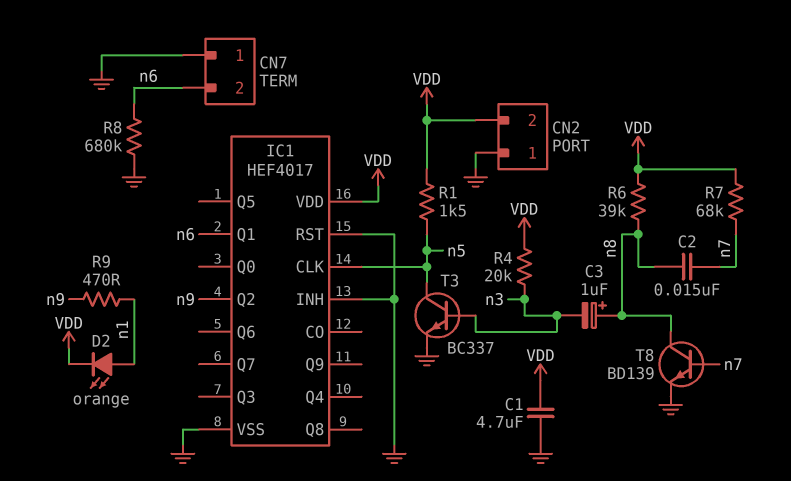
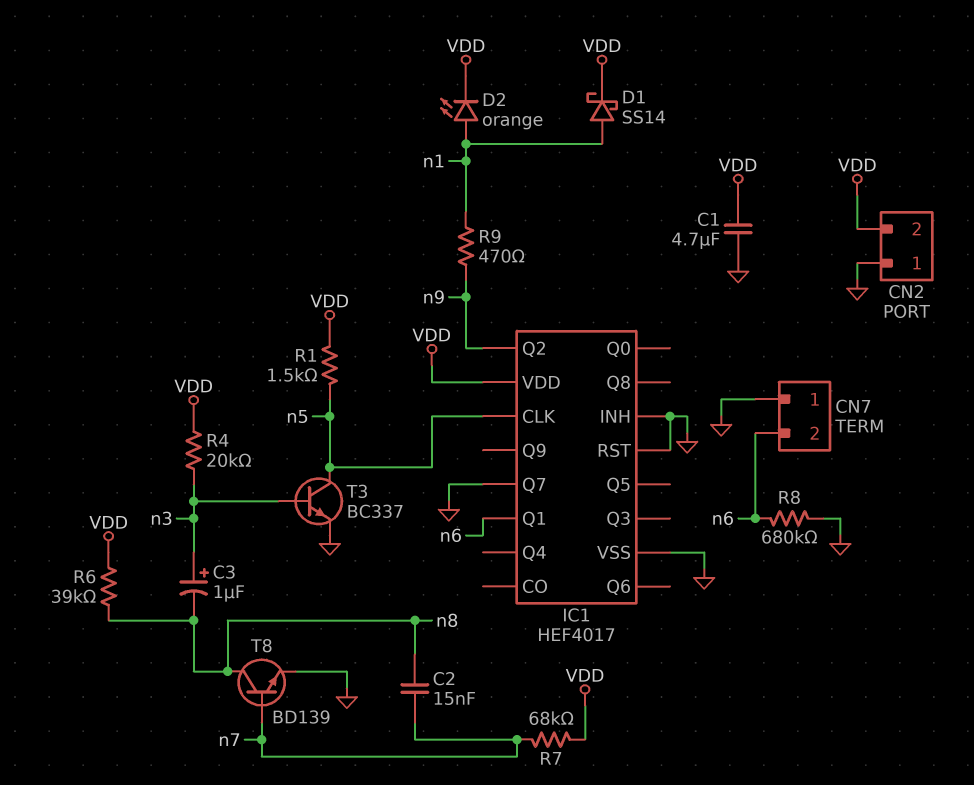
C3: 1uF (plus n8, minus n3) -> 1uF (plus n3, minus n8)
D1: none -> schottky SS14 (A n1, K VDD)
IC1 pin Q7: none -> GND

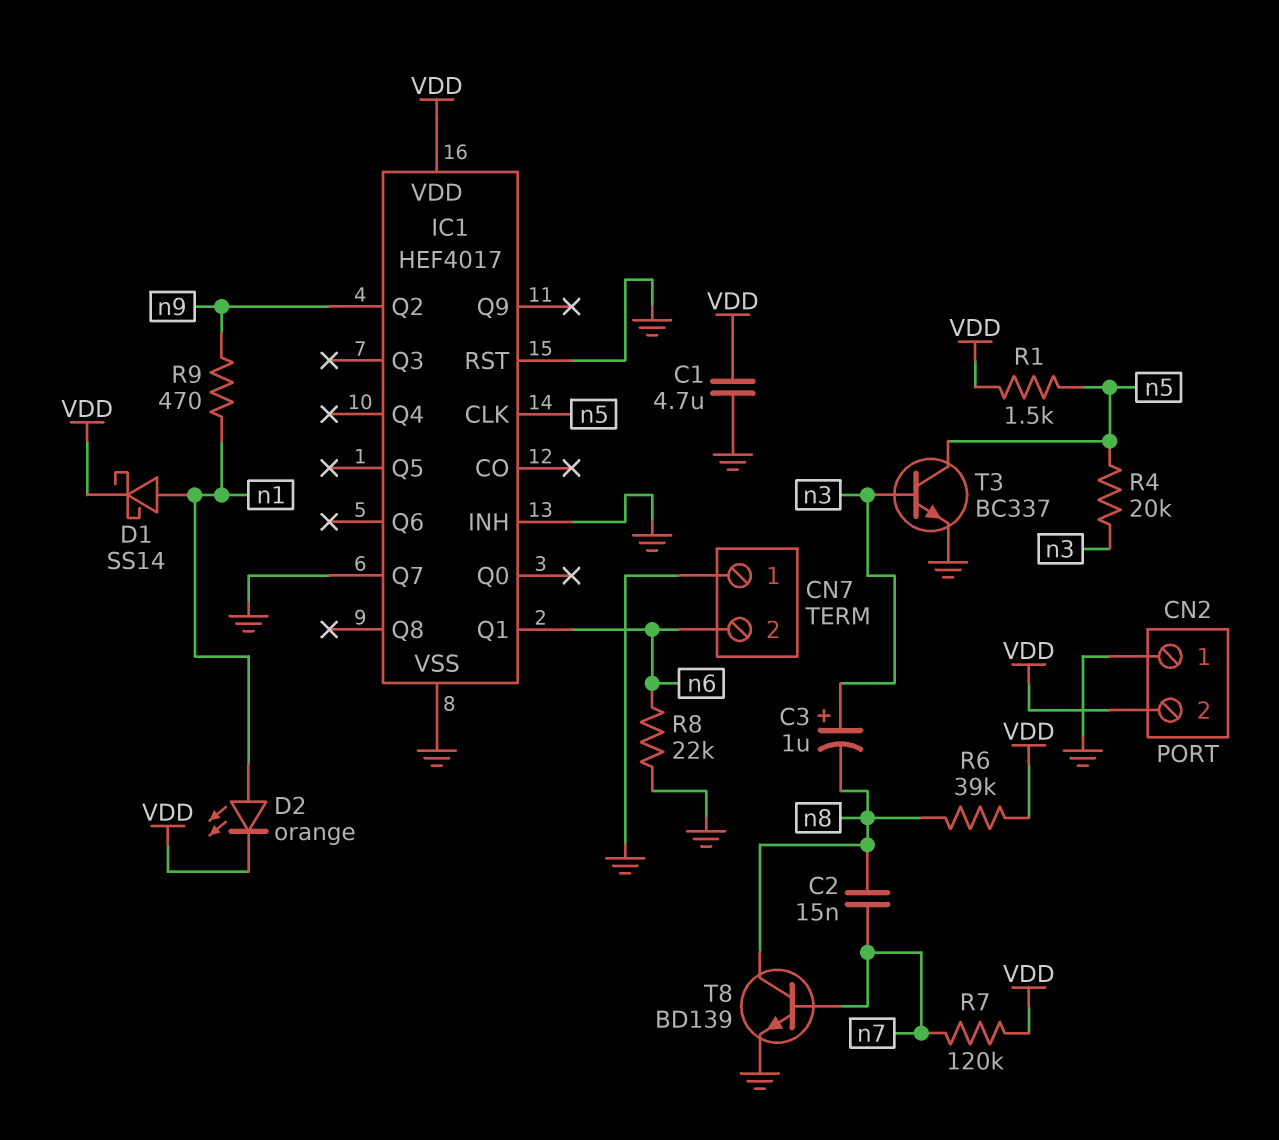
R4: 20k (VDD, n3) -> 20k (n3, n5)
R7: 68k (VDD, n7) -> 120k (VDD, n7)
R8: 680k (GND, n6) -> 22k (GND, n6)

